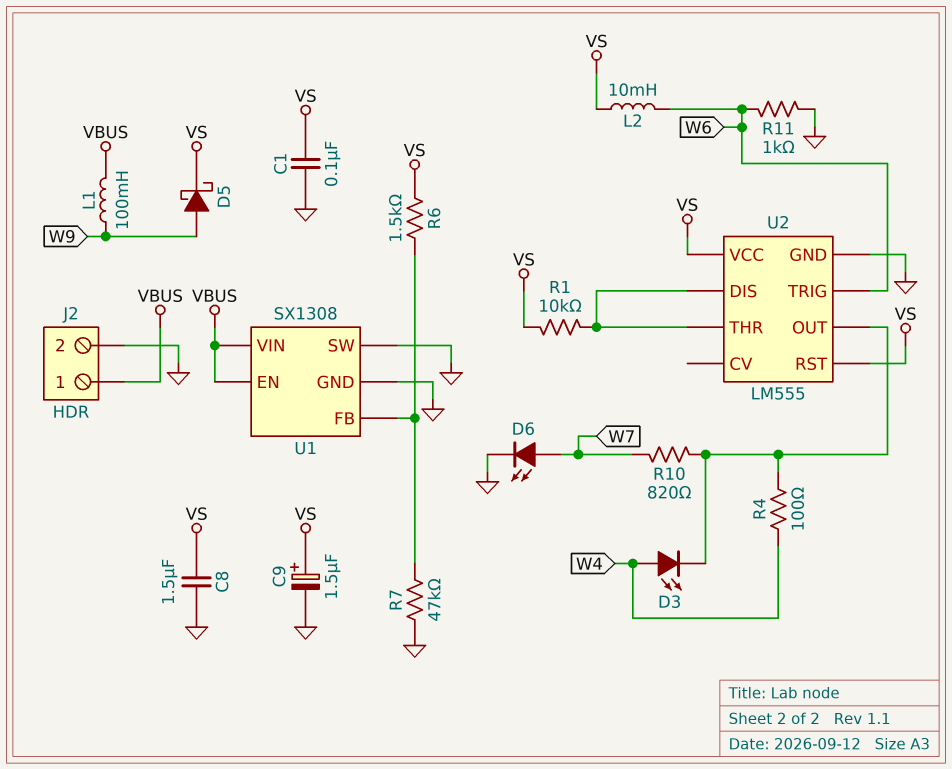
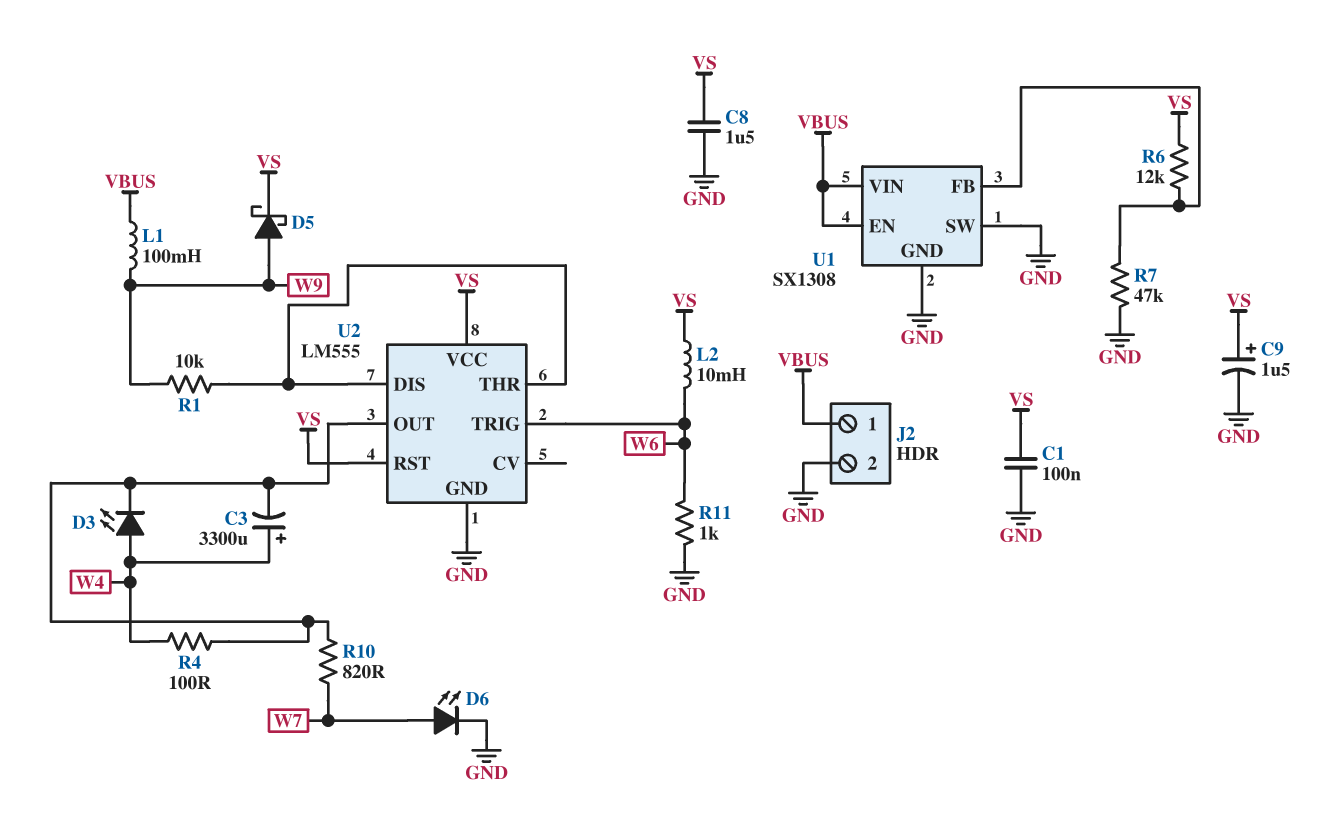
C3: none -> 3300uF (plus W4, minus U2/OUT)
R1: 10k (U2/DIS, VS) -> 10k (U2/DIS, W9)
R6: 1.5k (U1/FB, VS) -> 12k (U1/FB, VS)

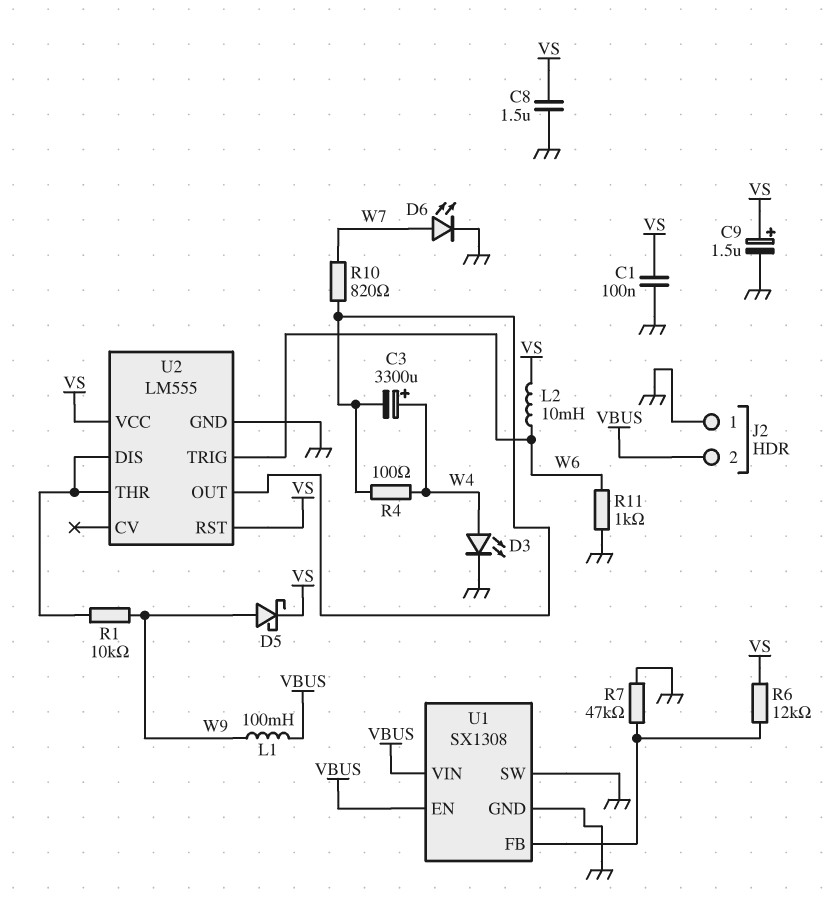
D3: LED (A W4, K U2/OUT) -> LED (A W4, K GND)
J2 pin 1: VBUS -> GND
J2 pin 2: GND -> VBUS

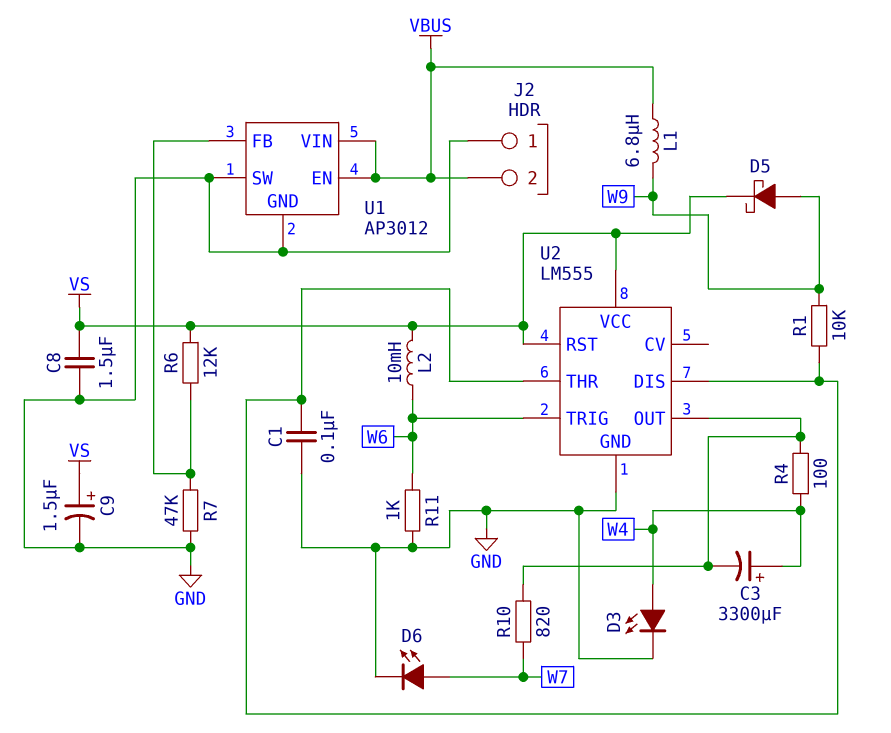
C1: 100nF (GND, VS) -> 100nF (GND, U2/DIS)
L1: 100mH (VBUS, W9) -> 6.8uH (VBUS, W9)
U1: SX1308 -> AP3012

